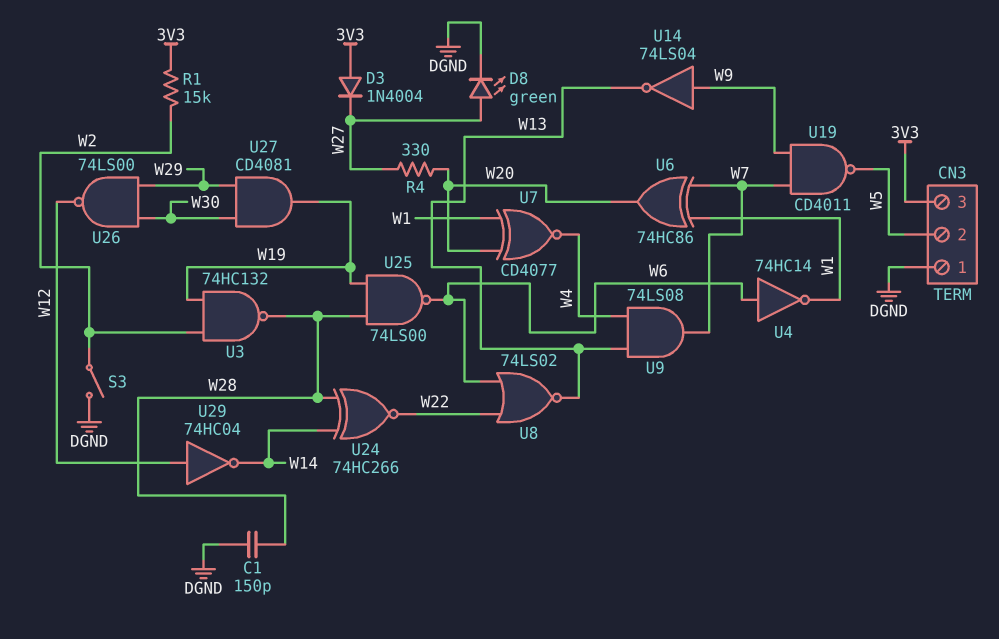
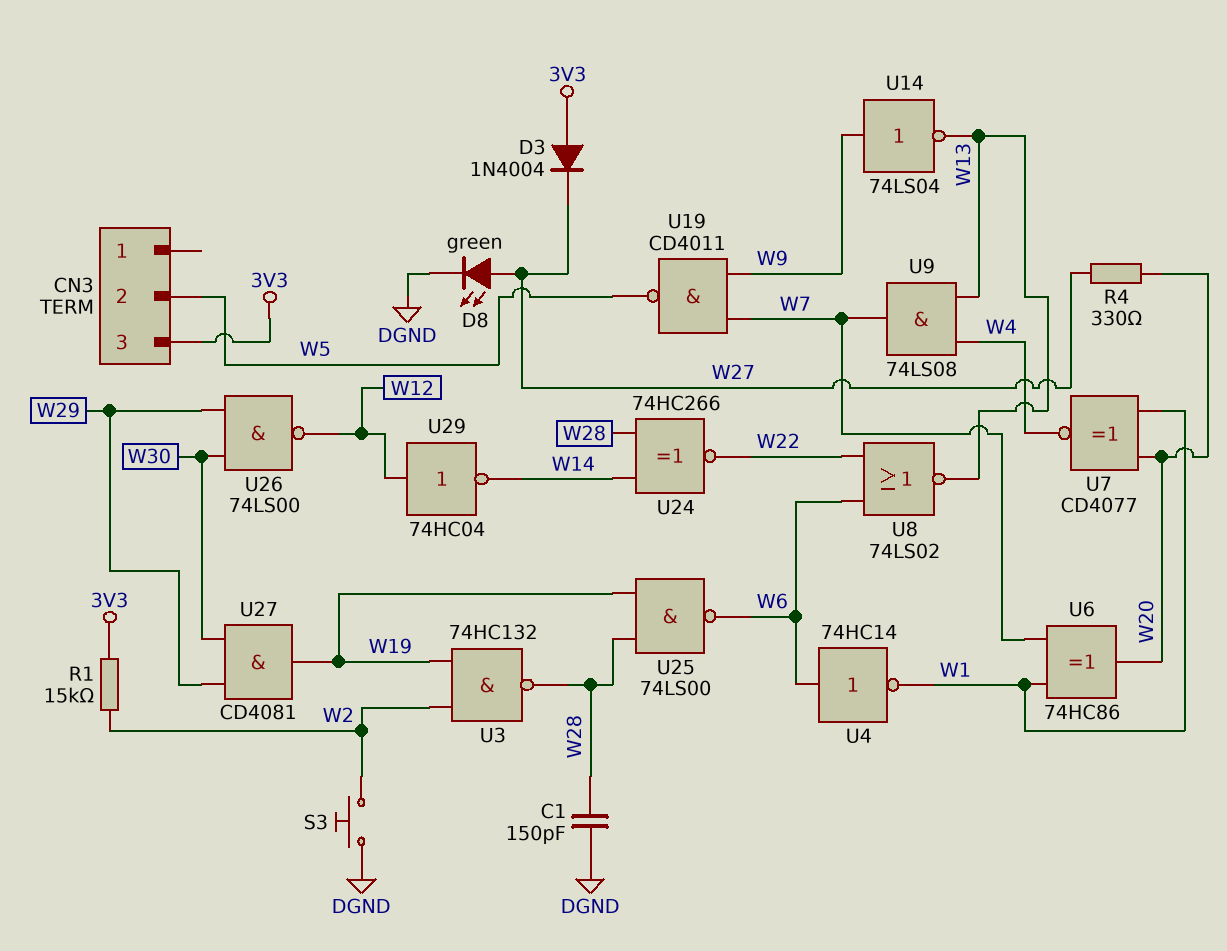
CN3 pin 1: DGND -> none
S3: switch (DGND, W2) -> button (DGND, W2)

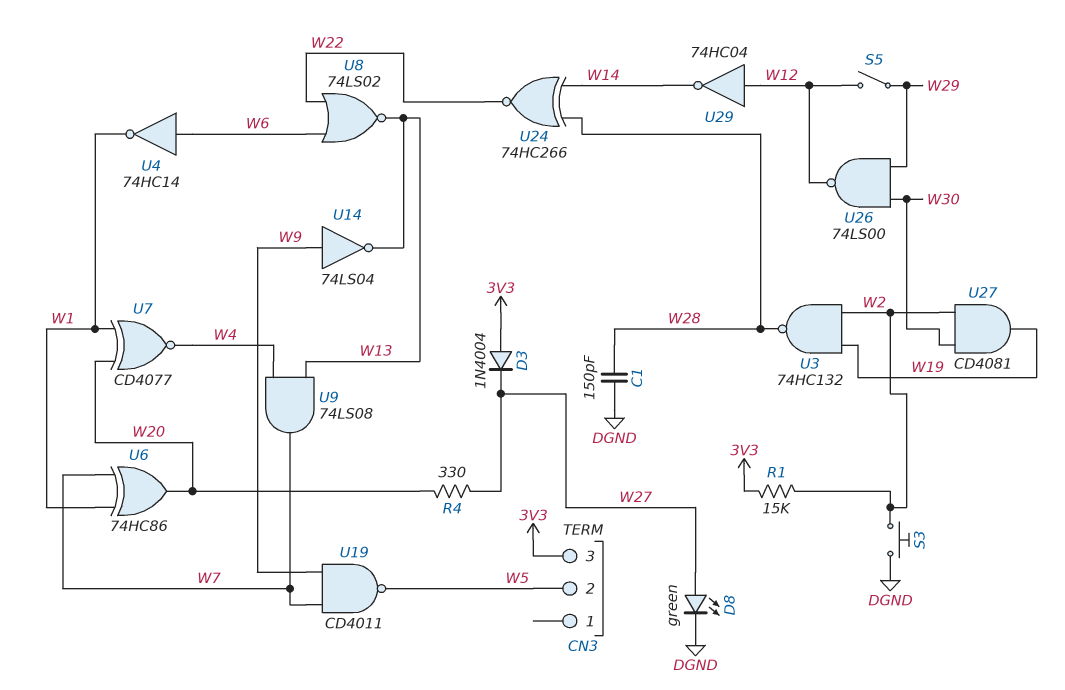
S5: none -> switch (W12, W29)
U25: NAND 74LS00 (in W19, in W28, out W6) -> none
U27: AND CD4081 (in W29, in W30, out W19) -> AND CD4081 (in W2, in W30, out W19)

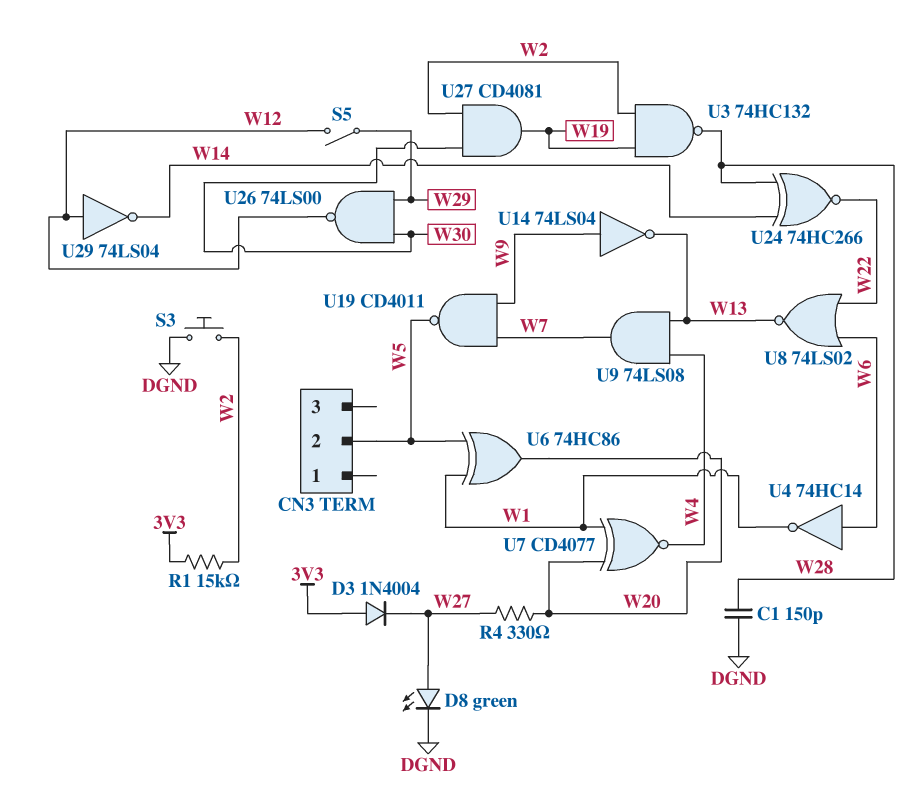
CN3 pin 3: 3V3 -> none
U6: XOR 74HC86 (in W1, in W7, out W20) -> XOR 74HC86 (in W1, in W5, out W20)
U29: NOT 74HC04 (in W12, out W14) -> NOT 74LS04 (in W12, out W14)

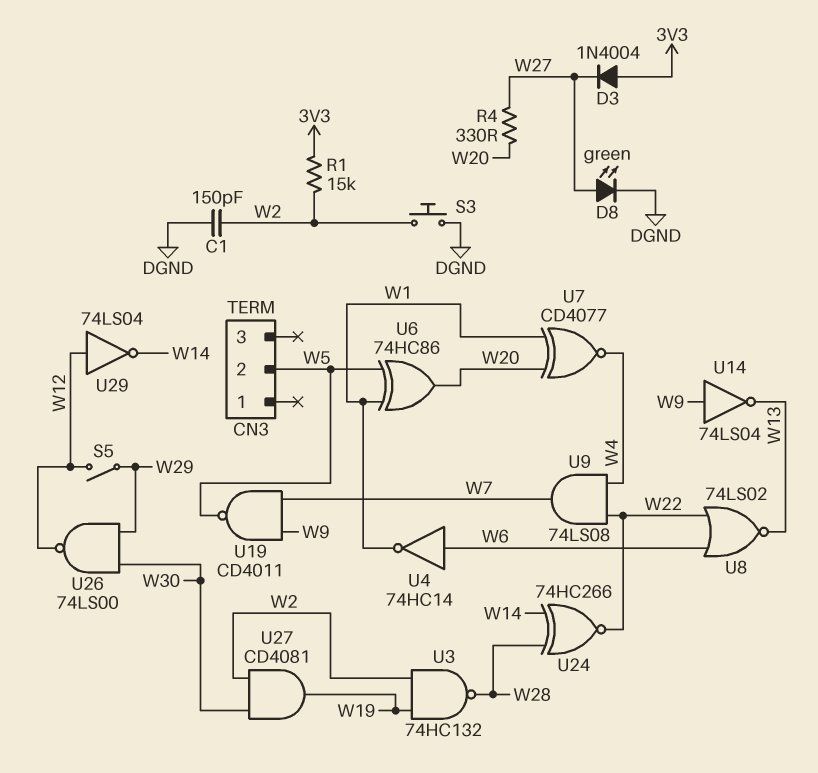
C1: 150pF (DGND, W28) -> 150pF (DGND, W2)
U9: AND 74LS08 (in W4, in W13, out W7) -> AND 74LS08 (in W4, in W22, out W7)

